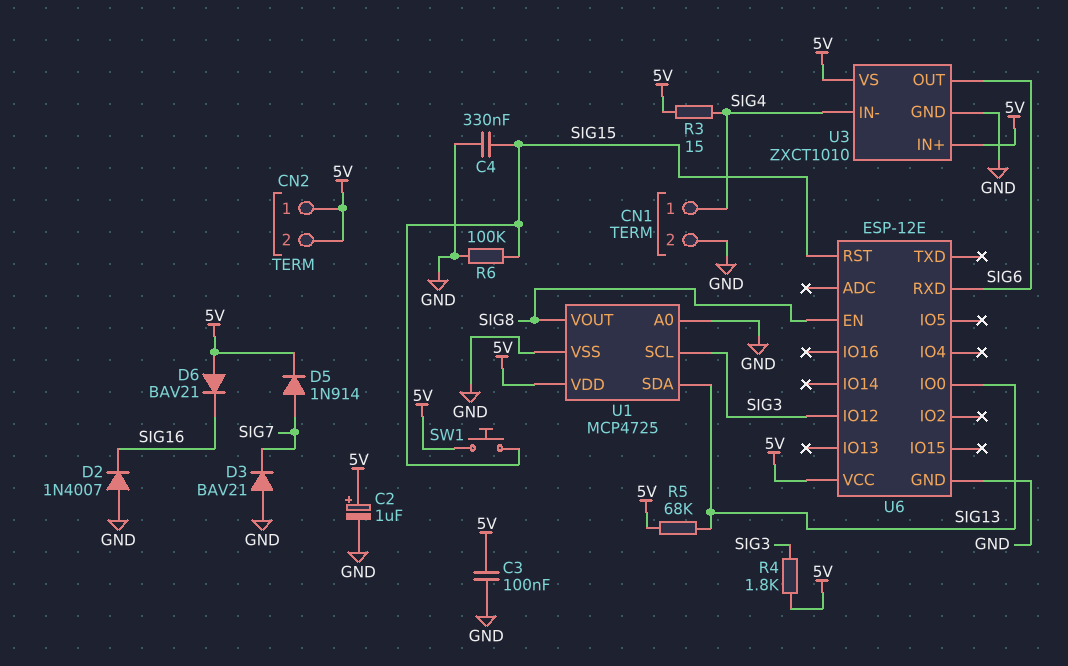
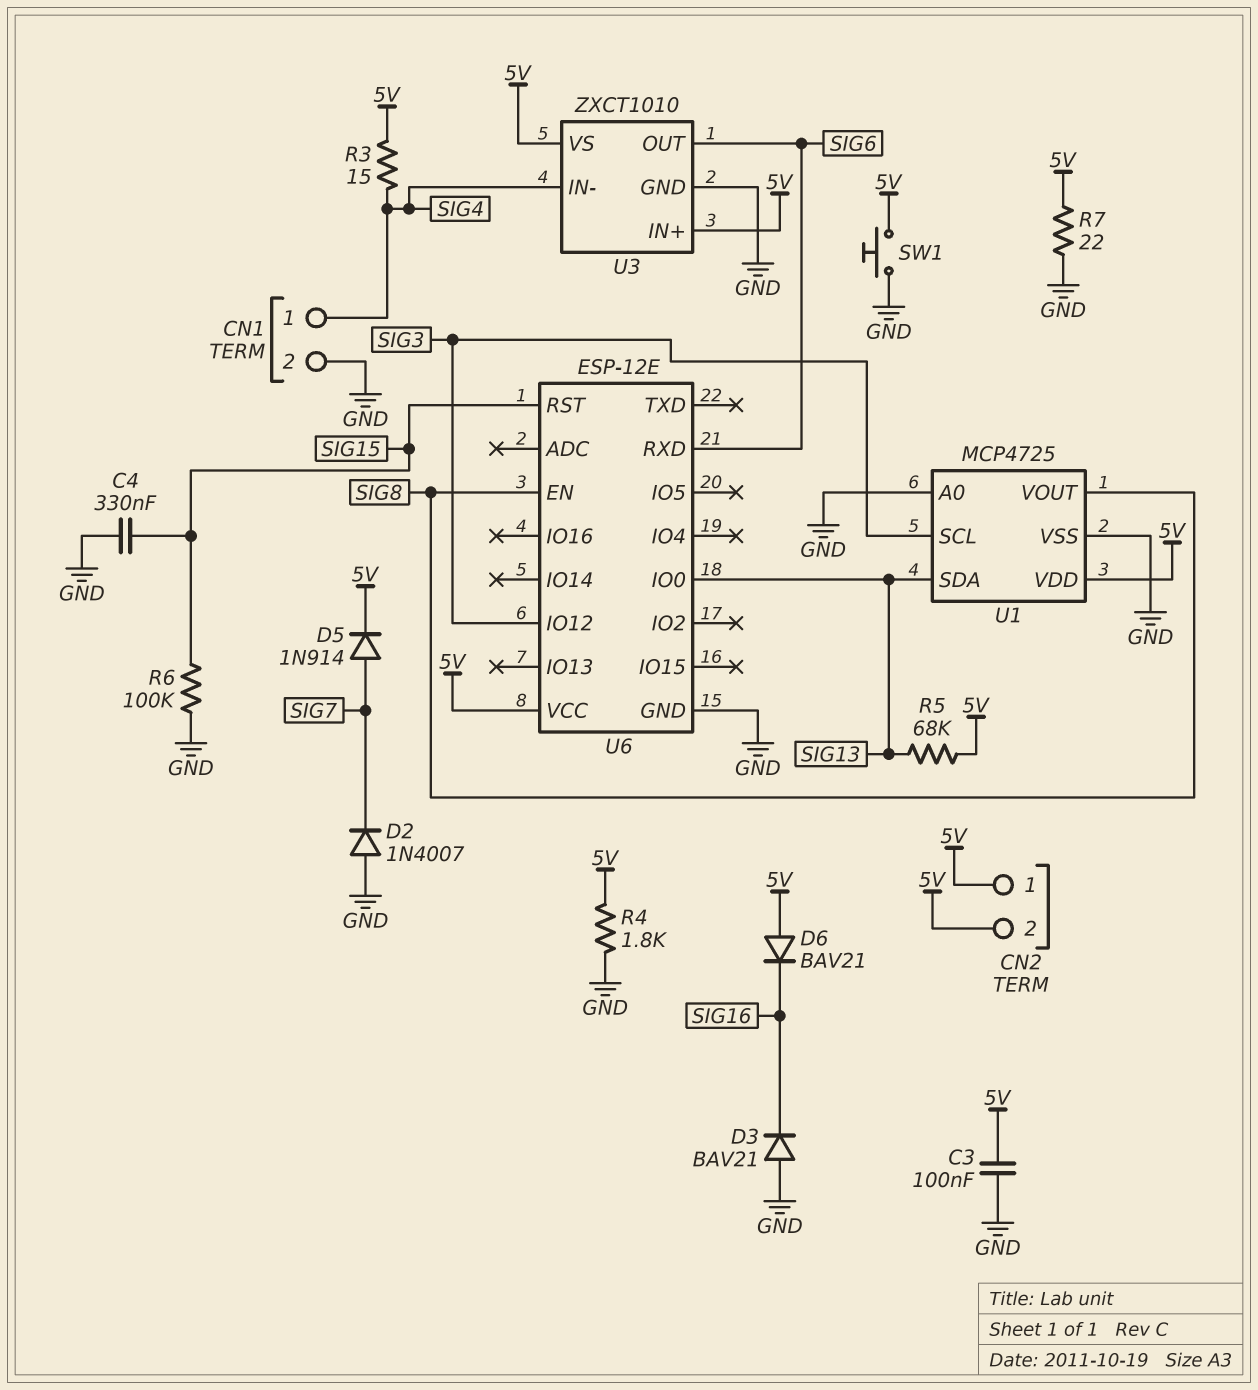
C2: 1uF (plus 5V, minus GND) -> none
D2: diode 1N4007 (A GND, K SIG16) -> diode 1N4007 (A GND, K SIG7)
D3: diode BAV21 (A GND, K SIG7) -> diode BAV21 (A GND, K SIG16)
R4: 1.8k (5V, SIG3) -> 1.8k (5V, GND)
R7: none -> 22 (5V, GND)
SW1: button (5V, SIG15) -> button (5V, GND)

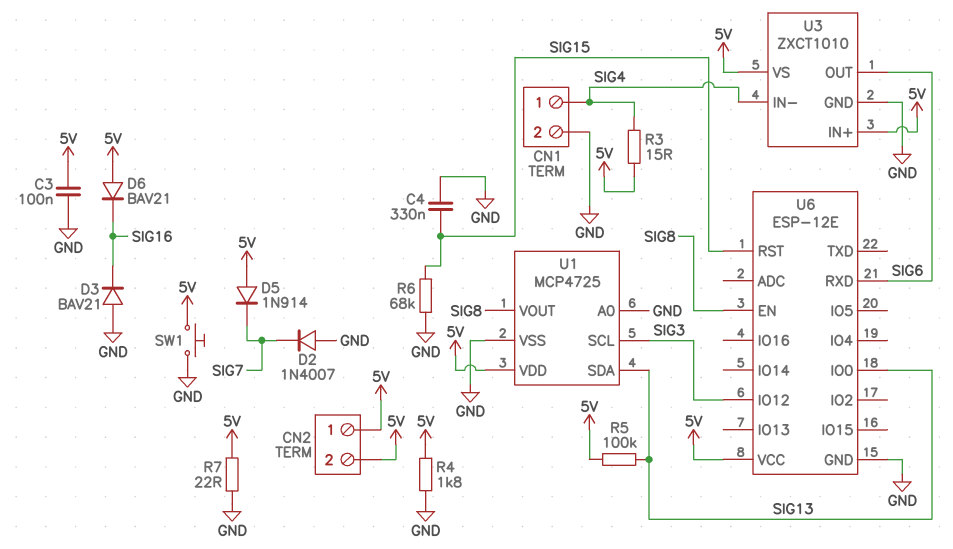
D5: diode 1N914 (A SIG7, K 5V) -> diode 1N914 (A 5V, K SIG7)
R5: 68k (5V, SIG13) -> 100k (5V, SIG13)
R6: 100k (GND, SIG15) -> 68k (GND, SIG15)

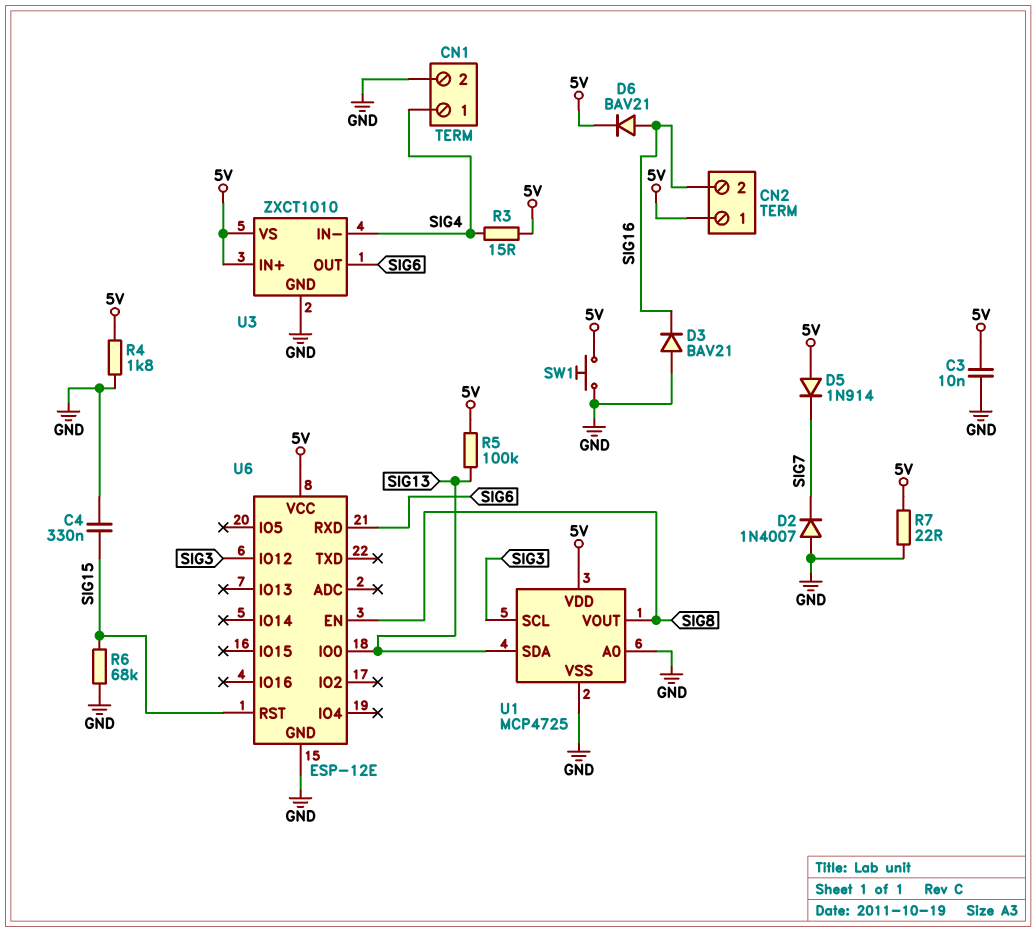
C3: 100nF (5V, GND) -> 10nF (5V, GND)
CN2 pin 2: 5V -> SIG16
D6: diode BAV21 (A 5V, K SIG16) -> diode BAV21 (A SIG16, K 5V)

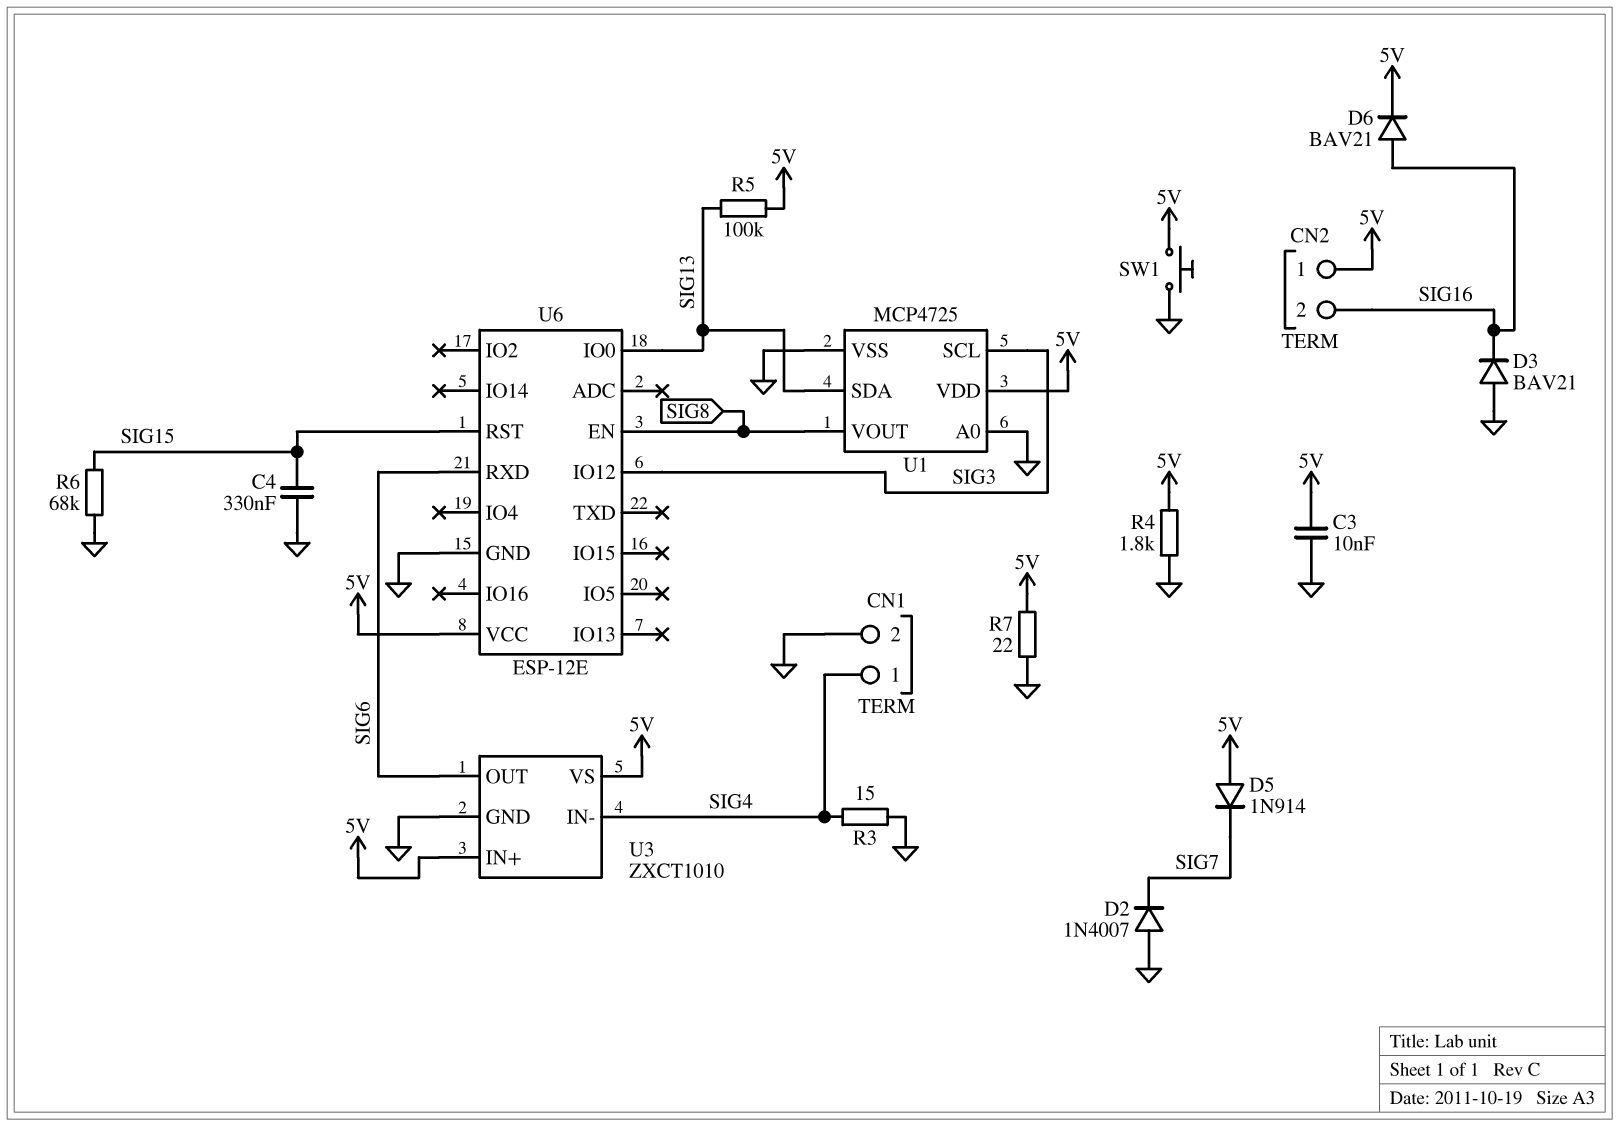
R3: 15 (5V, SIG4) -> 15 (GND, SIG4)

